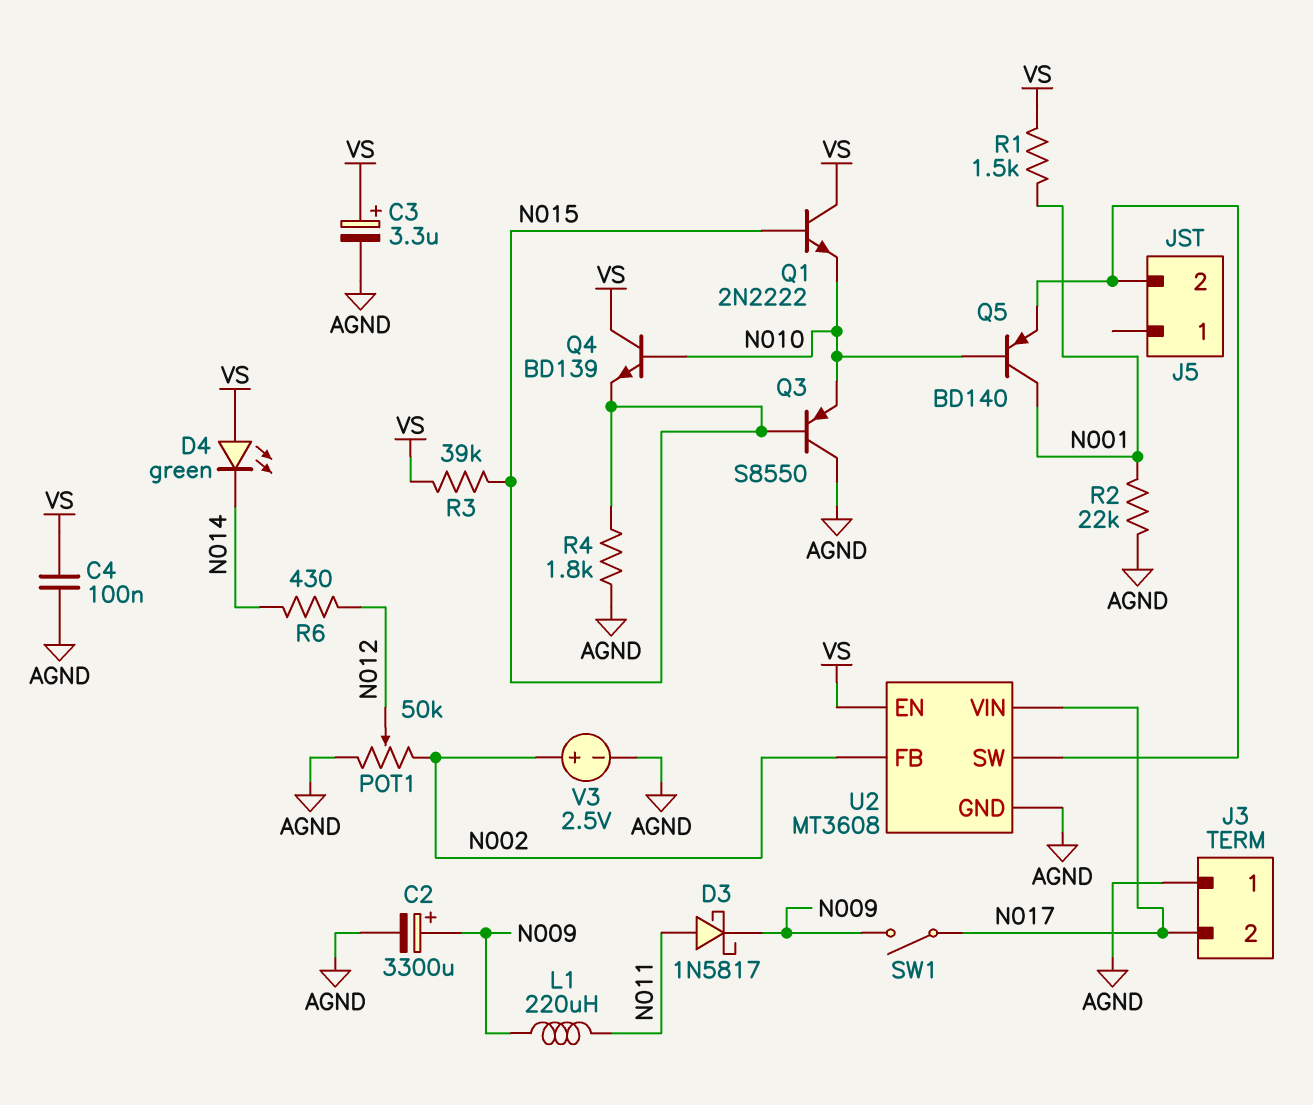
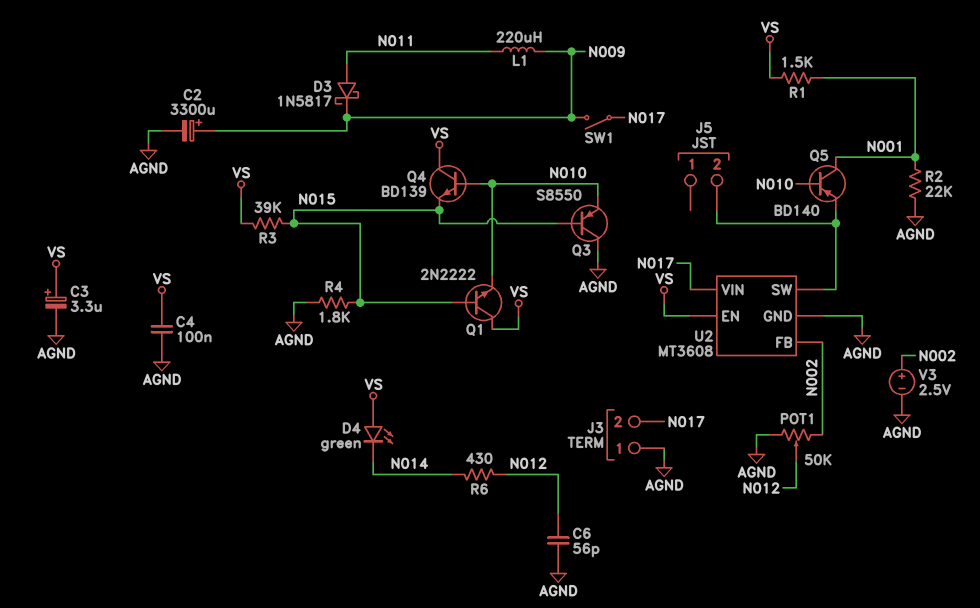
C6: none -> 56pF (AGND, N012)

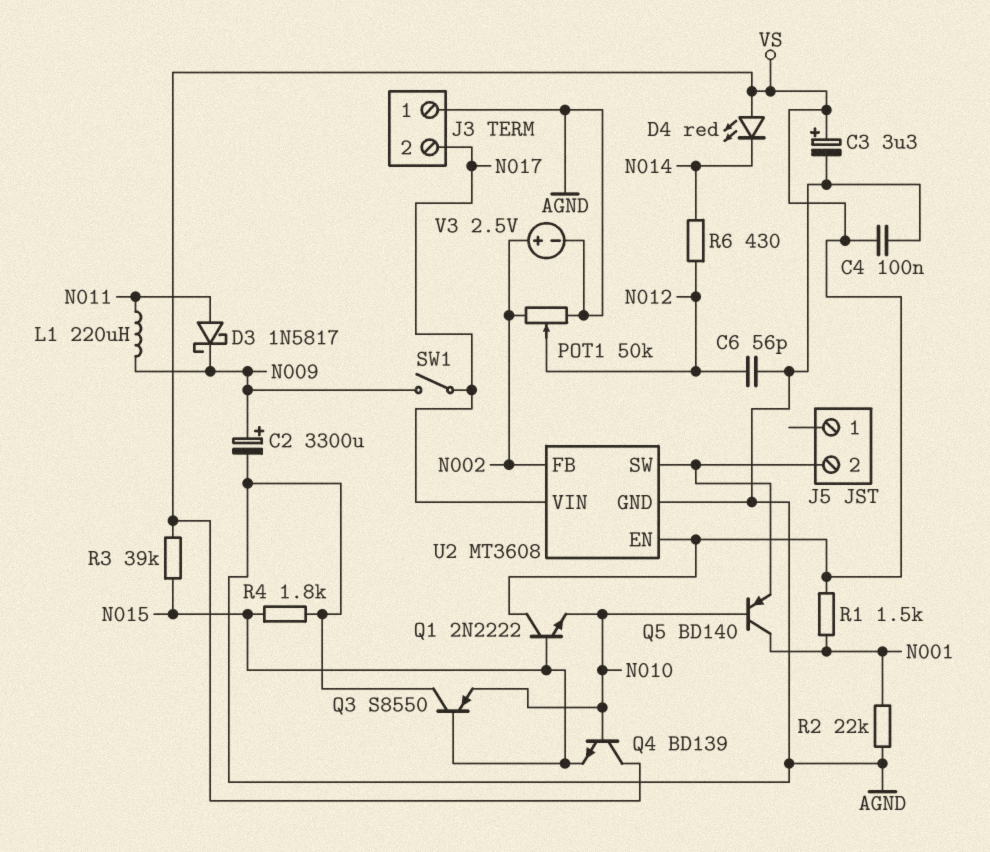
D4: LED green (A VS, K N014) -> LED red (A VS, K N014)

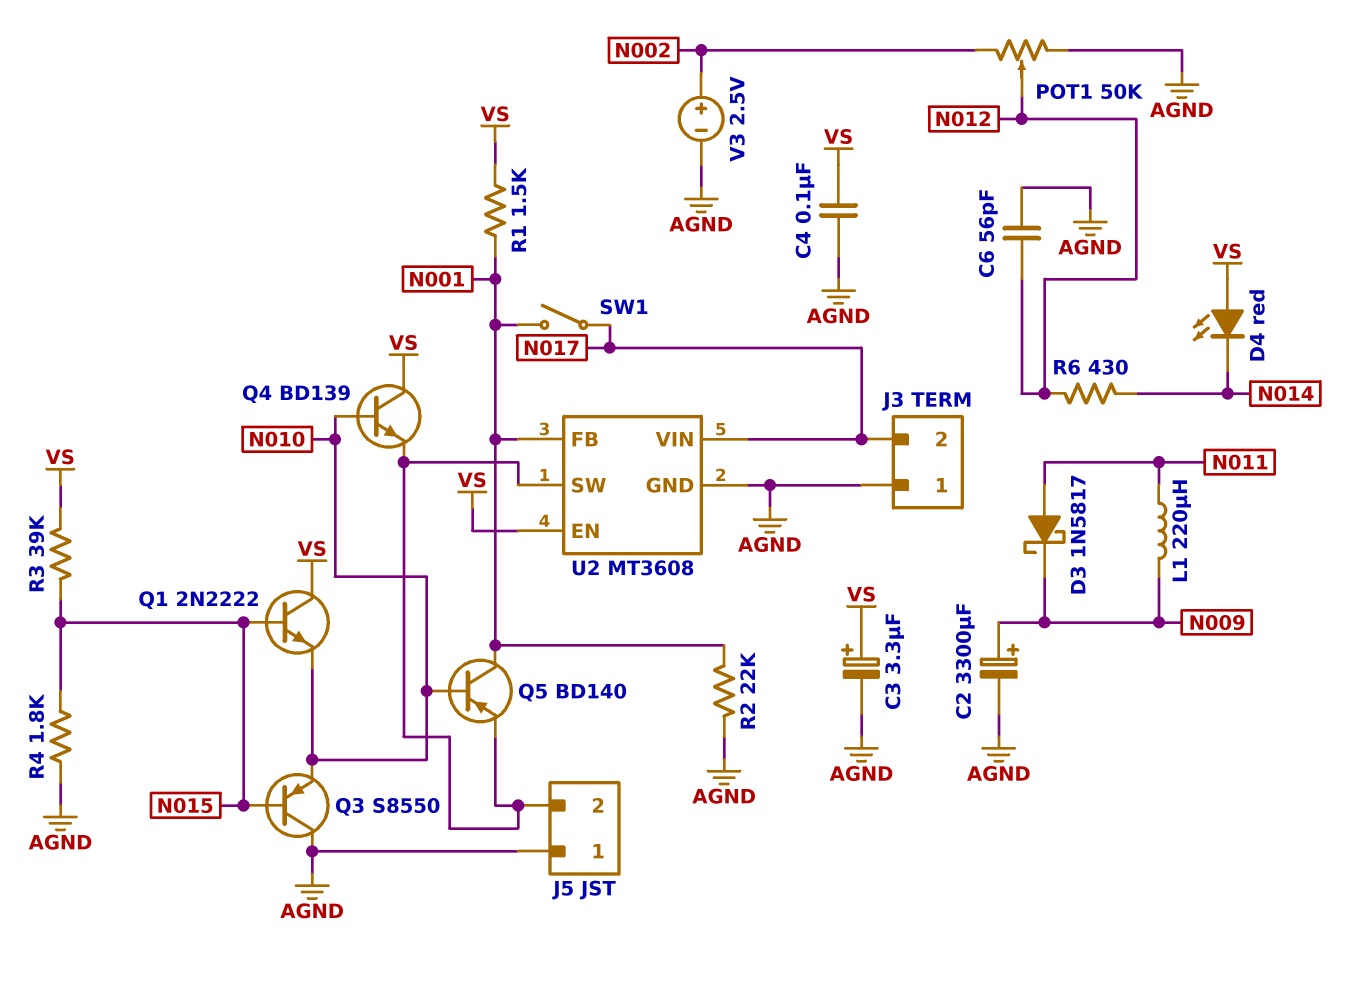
J5 pin 1: none -> AGND
Q4: NPN BD139 (B N010, C VS, E N015) -> NPN BD139 (B N010, C VS, E J5/2)
SW1: switch (N009, N017) -> switch (N001, N017)
U2 pin FB: N002 -> N001

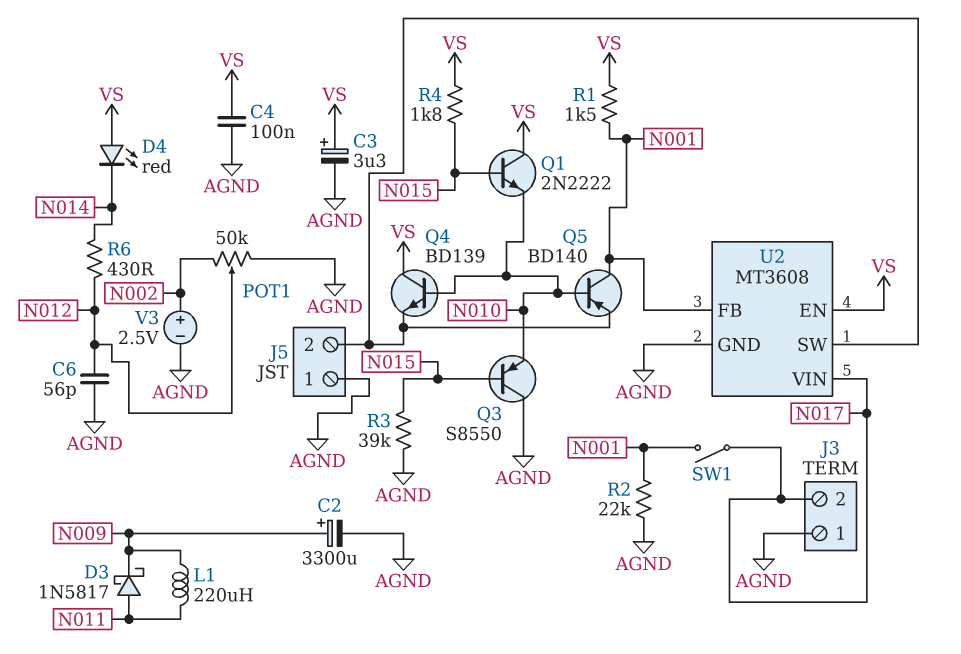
R3: 39k (N015, VS) -> 39k (AGND, N015)
R4: 1.8k (AGND, N015) -> 1.8k (N015, VS)

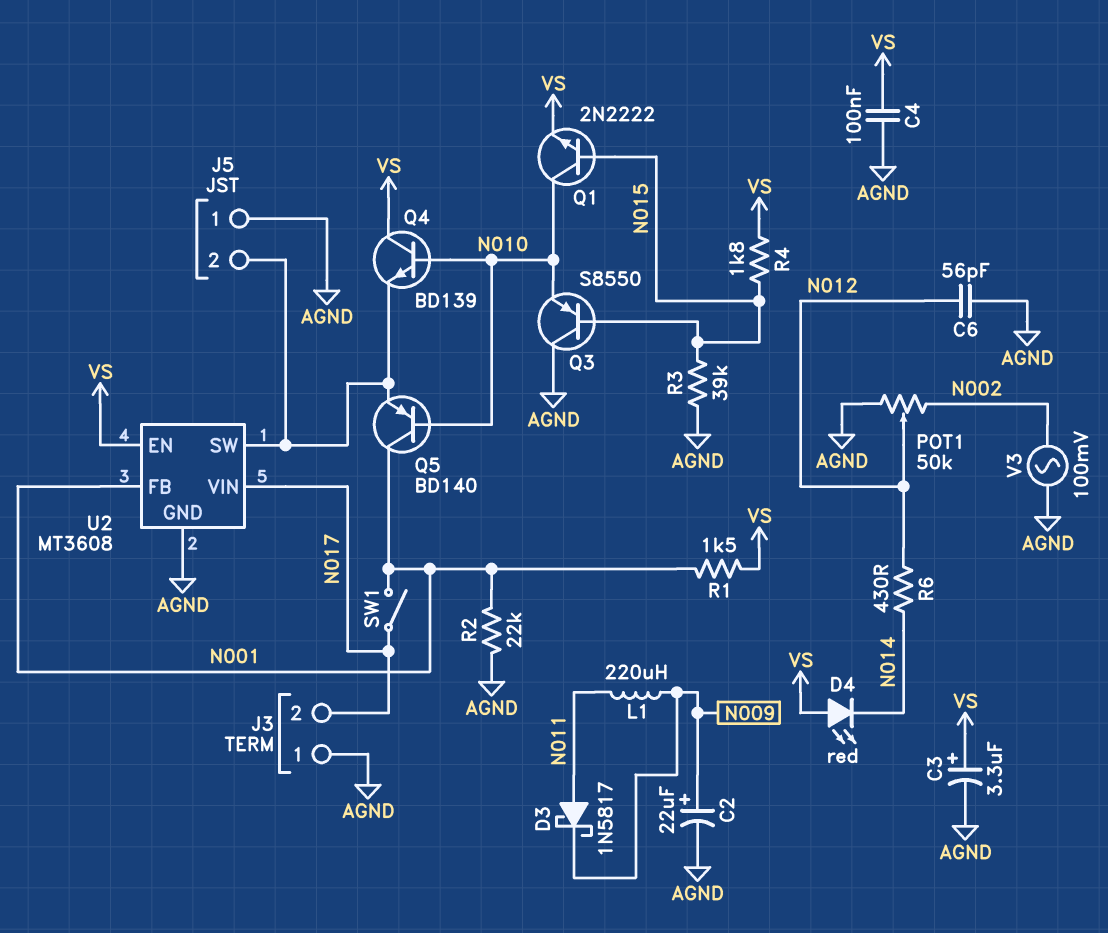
C2: 3300uF (plus N009, minus AGND) -> 22uF (plus N009, minus AGND)
Q1: NPN 2N2222 (B N015, C VS, E N010) -> NPN 2N2222 (B N015, C N010, E VS)
V3: 2.5V (plus N002, minus AGND) -> AC 100mV (AGND, N002)

